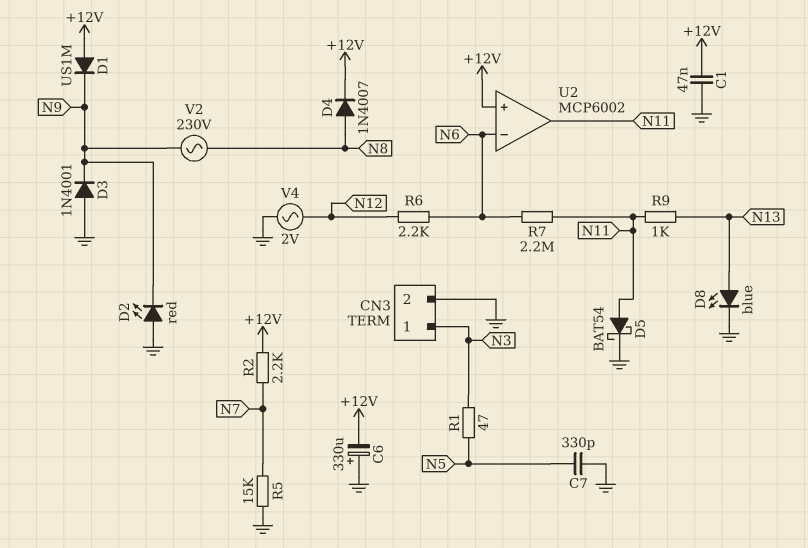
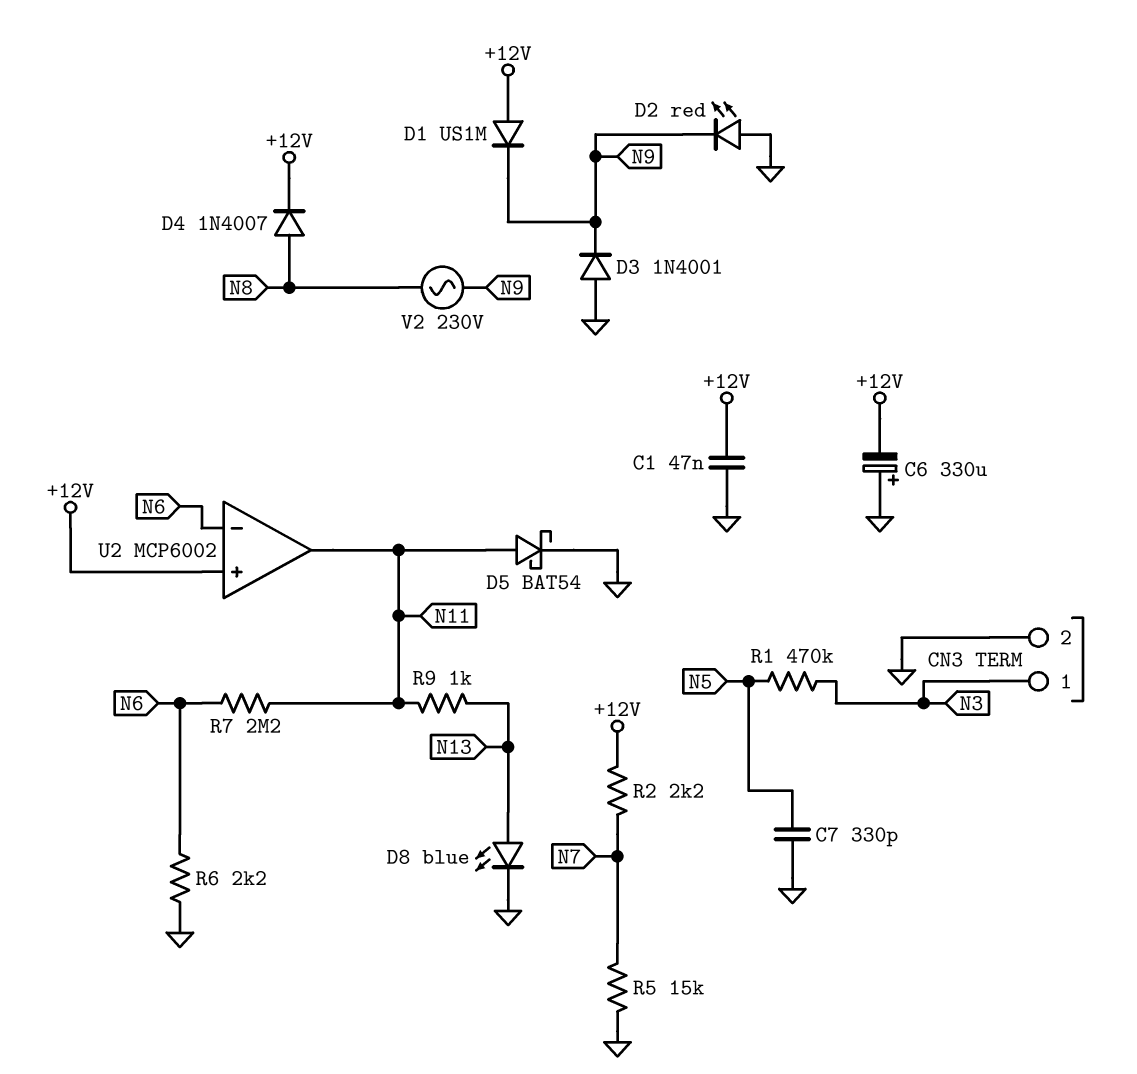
R1: 47 (N3, N5) -> 470k (N3, N5)
R6: 2.2k (N6, N12) -> 2.2k (GND, N6)
V4: AC 2V (GND, N12) -> none

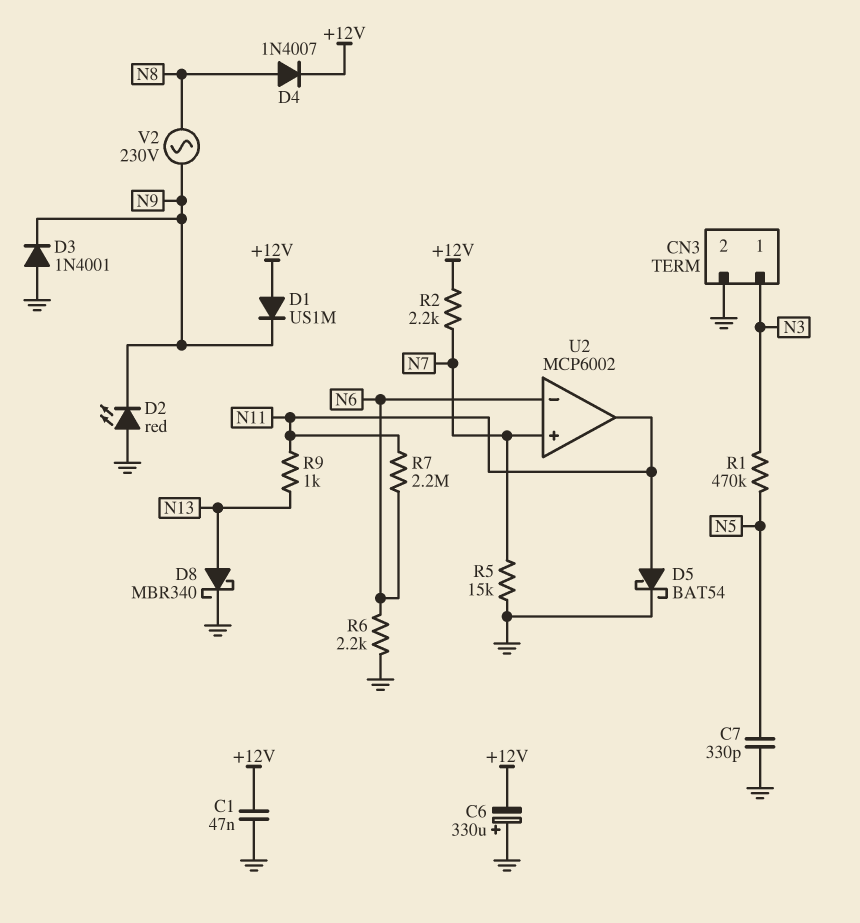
D8: LED blue (A N13, K GND) -> schottky MBR340 (A N13, K GND)
U2 pin in+: +12V -> N7

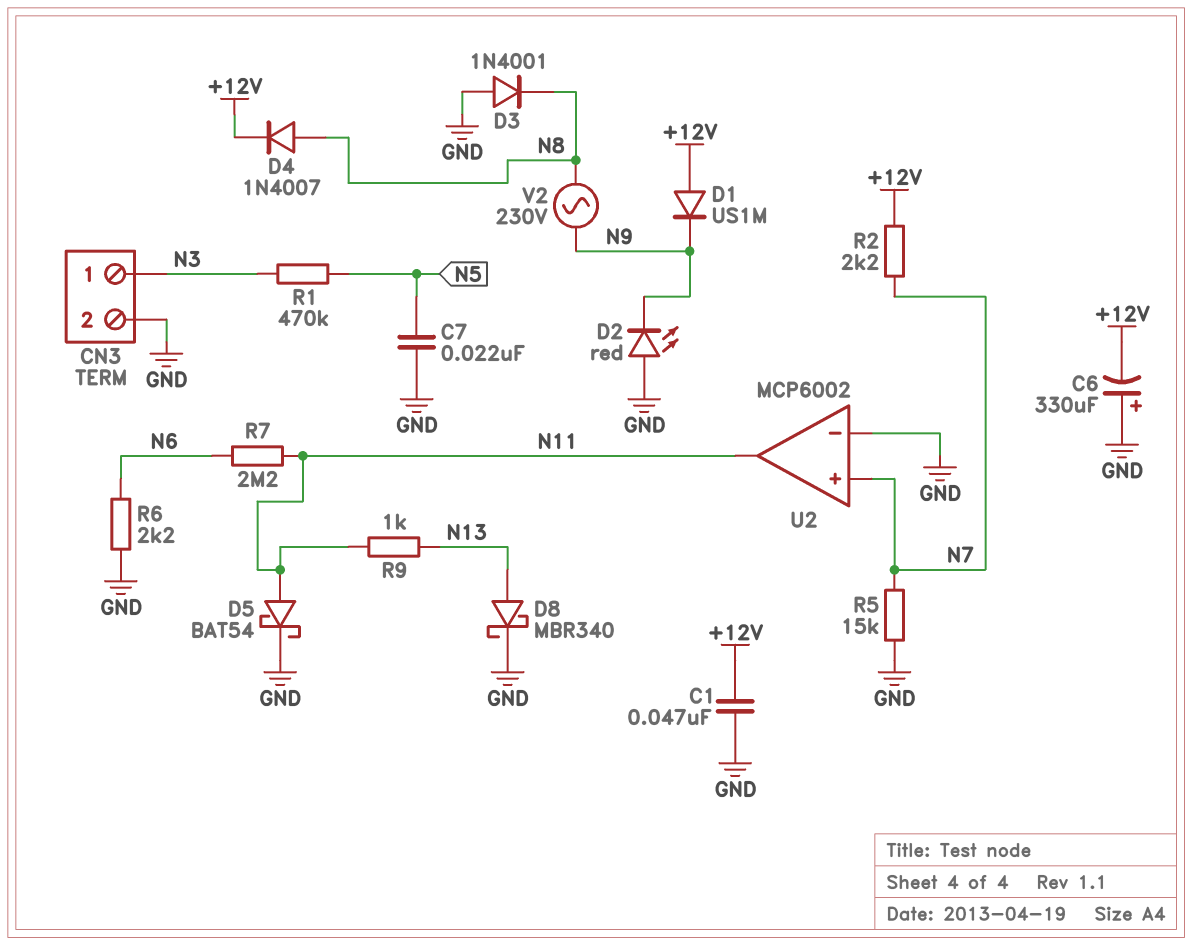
C7: 330pF (GND, N5) -> 22nF (GND, N5)
D3: diode 1N4001 (A GND, K N9) -> diode 1N4001 (A GND, K N8)
U2 pin in-: N6 -> GND

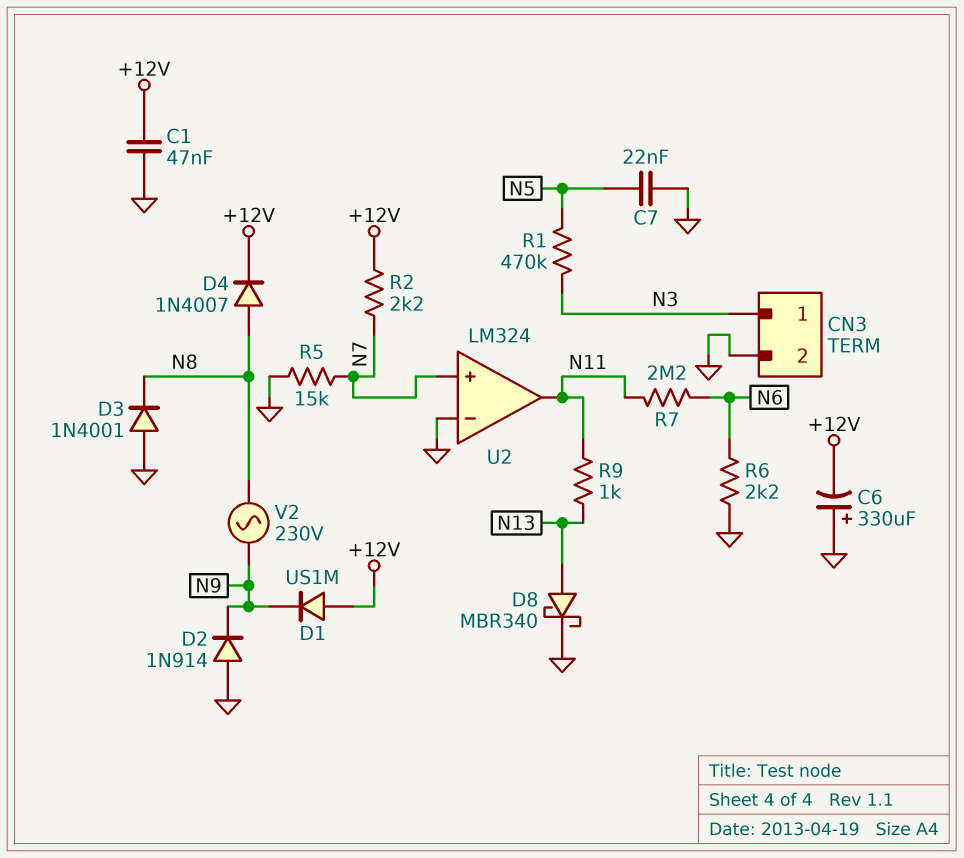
D2: LED red (A GND, K N9) -> diode 1N914 (A GND, K N9)
D5: schottky BAT54 (A N11, K GND) -> none
U2: MCP6002 -> LM324

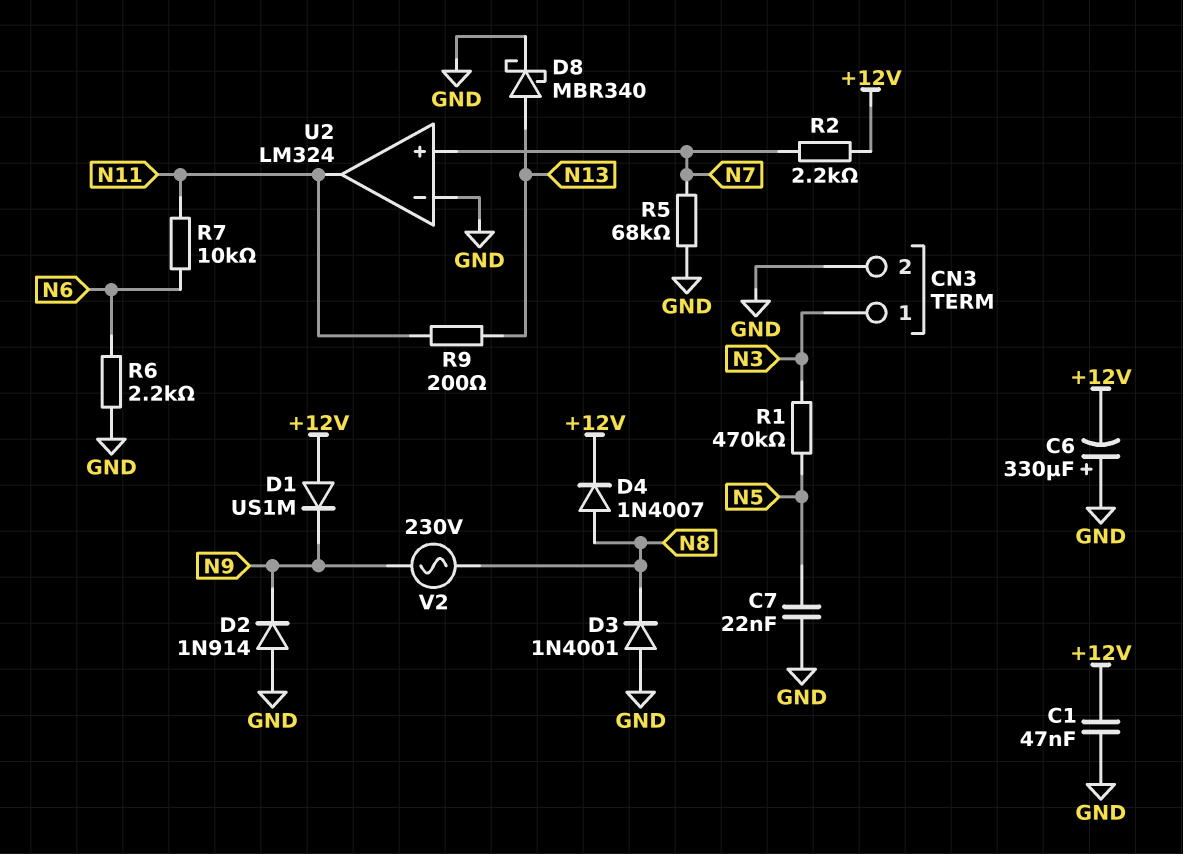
R5: 15k (GND, N7) -> 68k (GND, N7)
R7: 2.2M (N6, N11) -> 10k (N6, N11)
R9: 1k (N11, N13) -> 200 (N11, N13)

